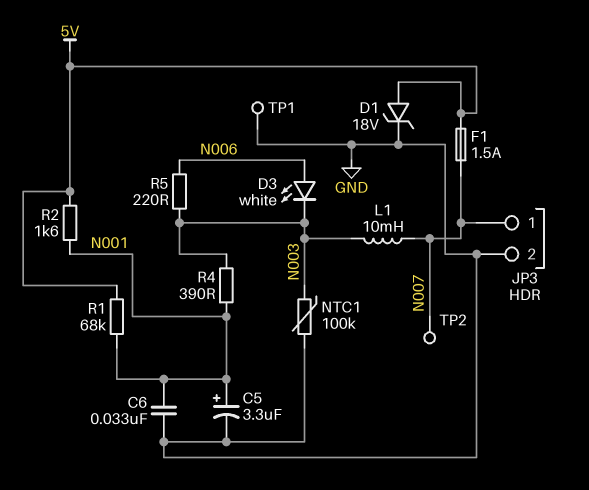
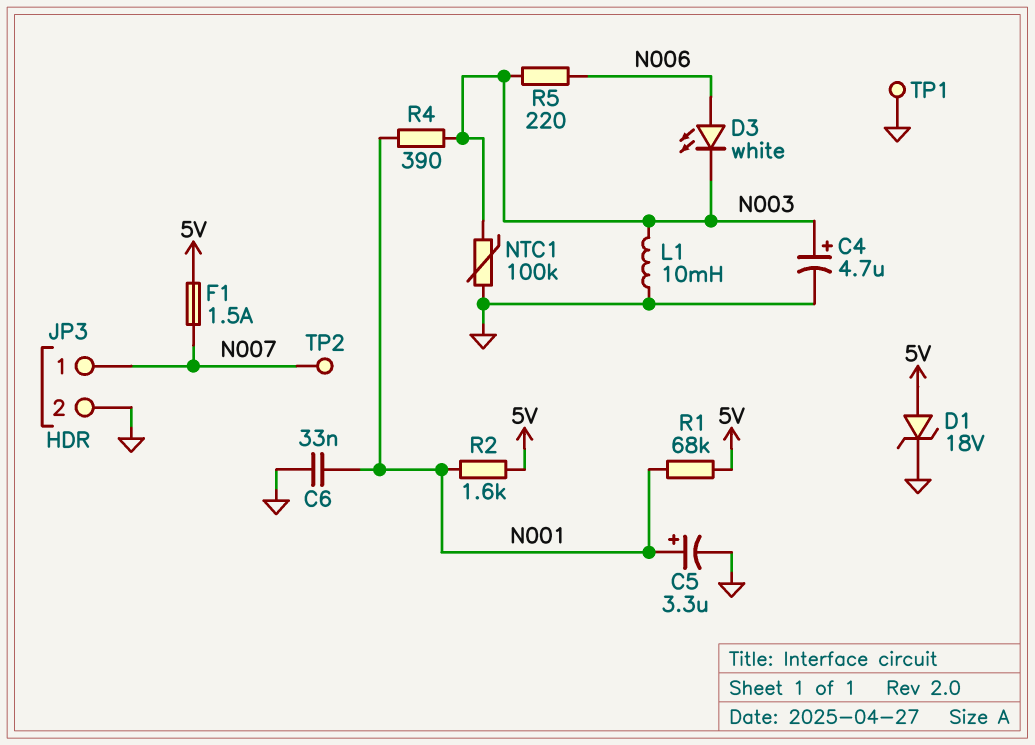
C4: none -> 4.7uF (plus N003, minus GND)
L1: 10mH (N003, N007) -> 10mH (GND, N003)

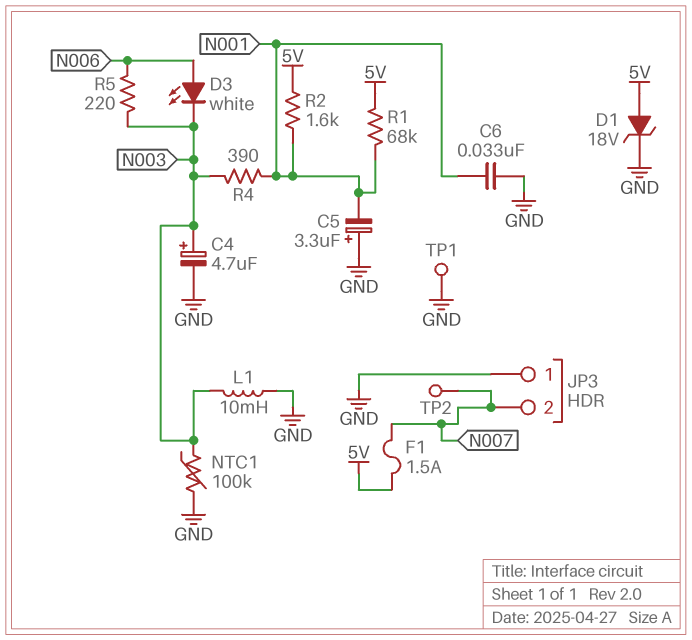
C5: 3.3uF (plus N001, minus GND) -> 3.3uF (plus GND, minus N001)
JP3 pin 1: N007 -> GND
JP3 pin 2: GND -> N007

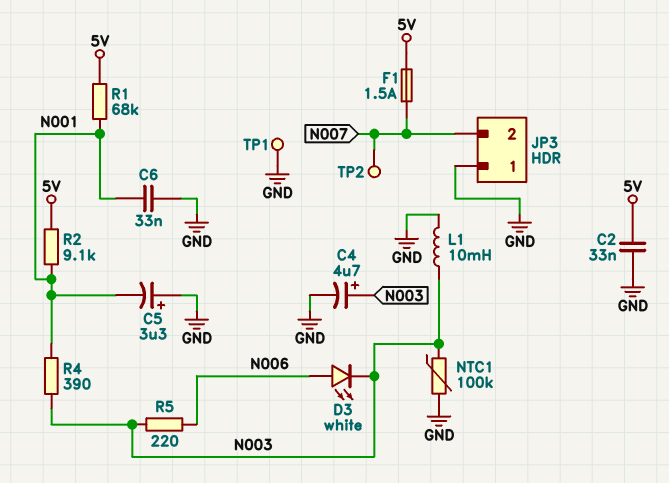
C2: none -> 33nF (5V, GND)
D1: zener 18V (A 5V, K GND) -> none
R2: 1.6k (5V, N001) -> 9.1k (5V, N001)

